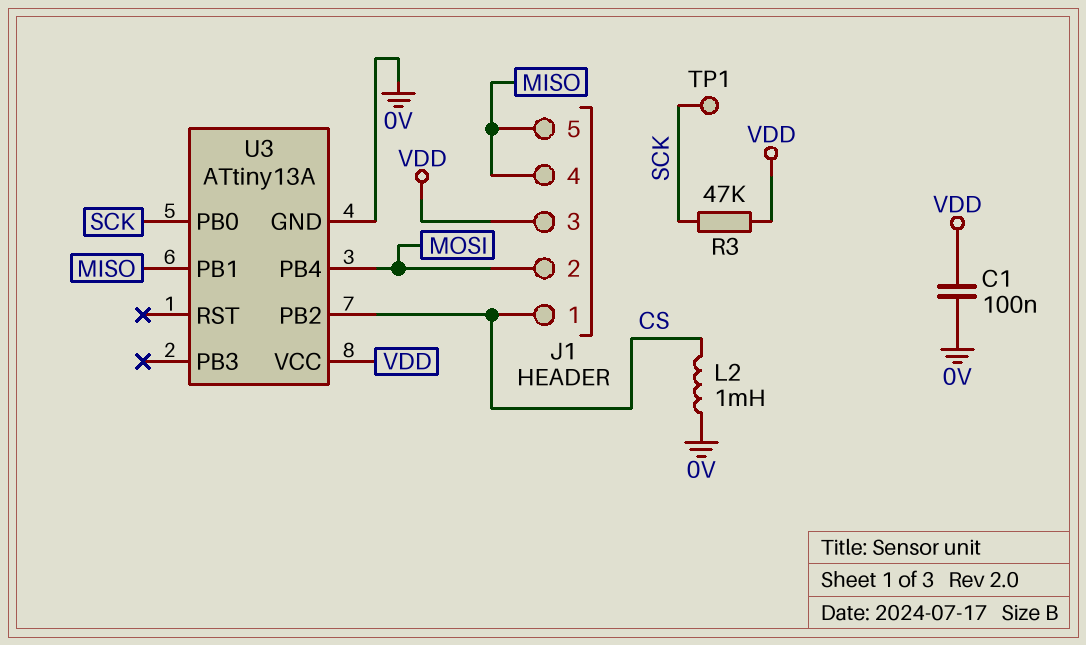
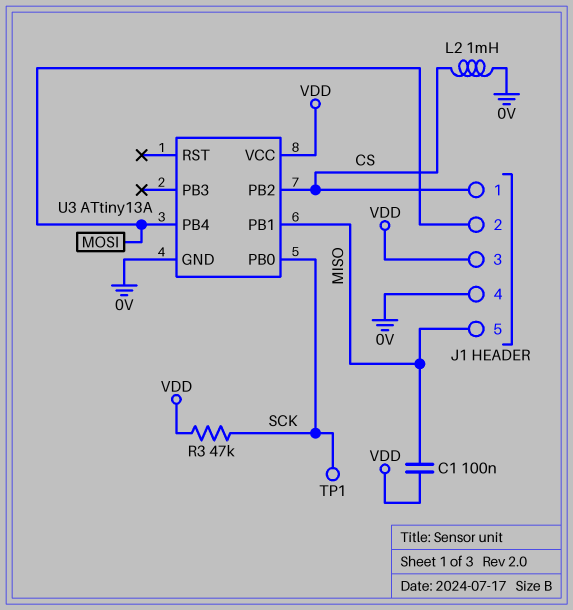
C1: 100nF (0V, VDD) -> 100nF (MISO, VDD)
J1 pin 4: MISO -> 0V

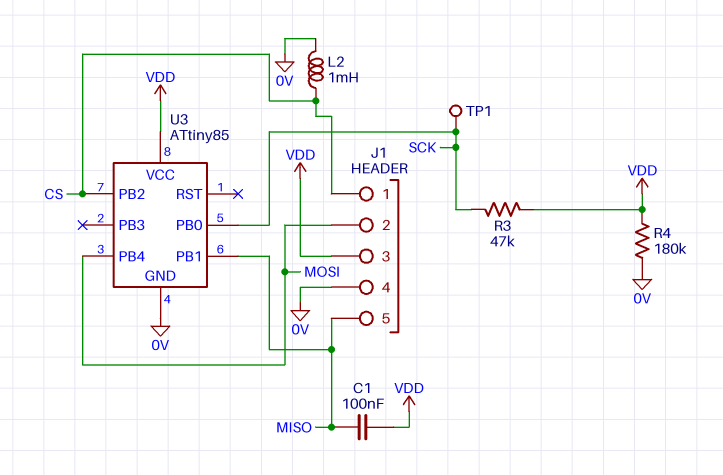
R4: none -> 180k (0V, VDD)
U3: ATtiny13A -> ATtiny85

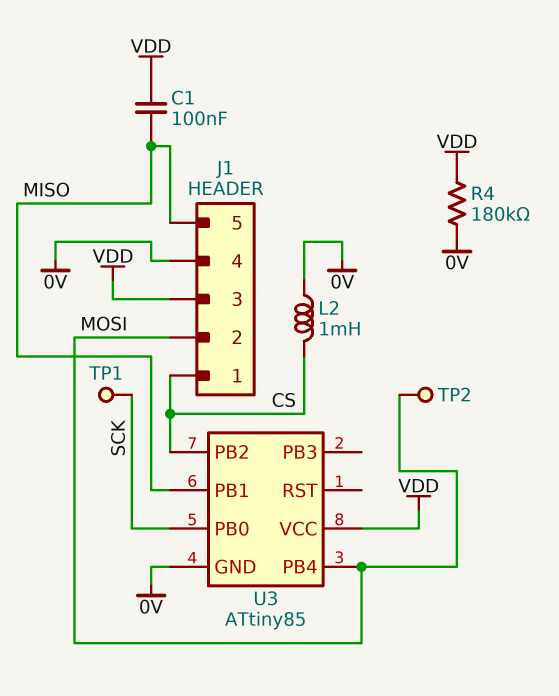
R3: 47k (SCK, VDD) -> none
TP2: none -> test point (MOSI)

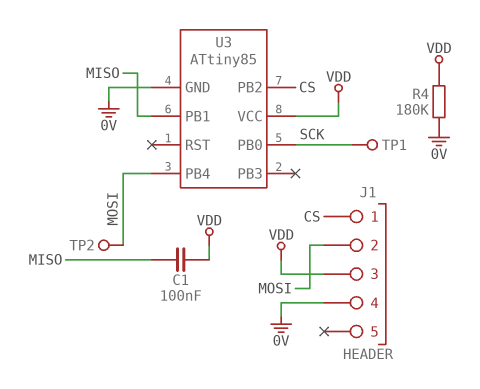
J1 pin 5: MISO -> none
L2: 1mH (0V, CS) -> none

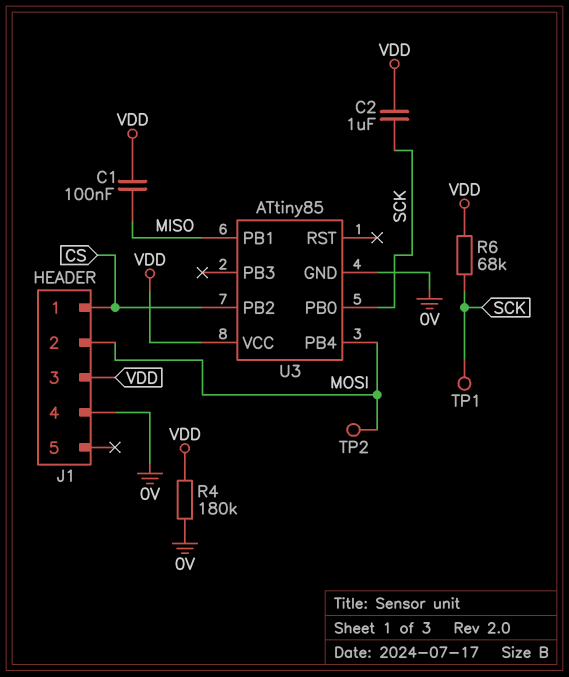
C2: none -> 1uF (SCK, VDD)
R6: none -> 68k (SCK, VDD)

